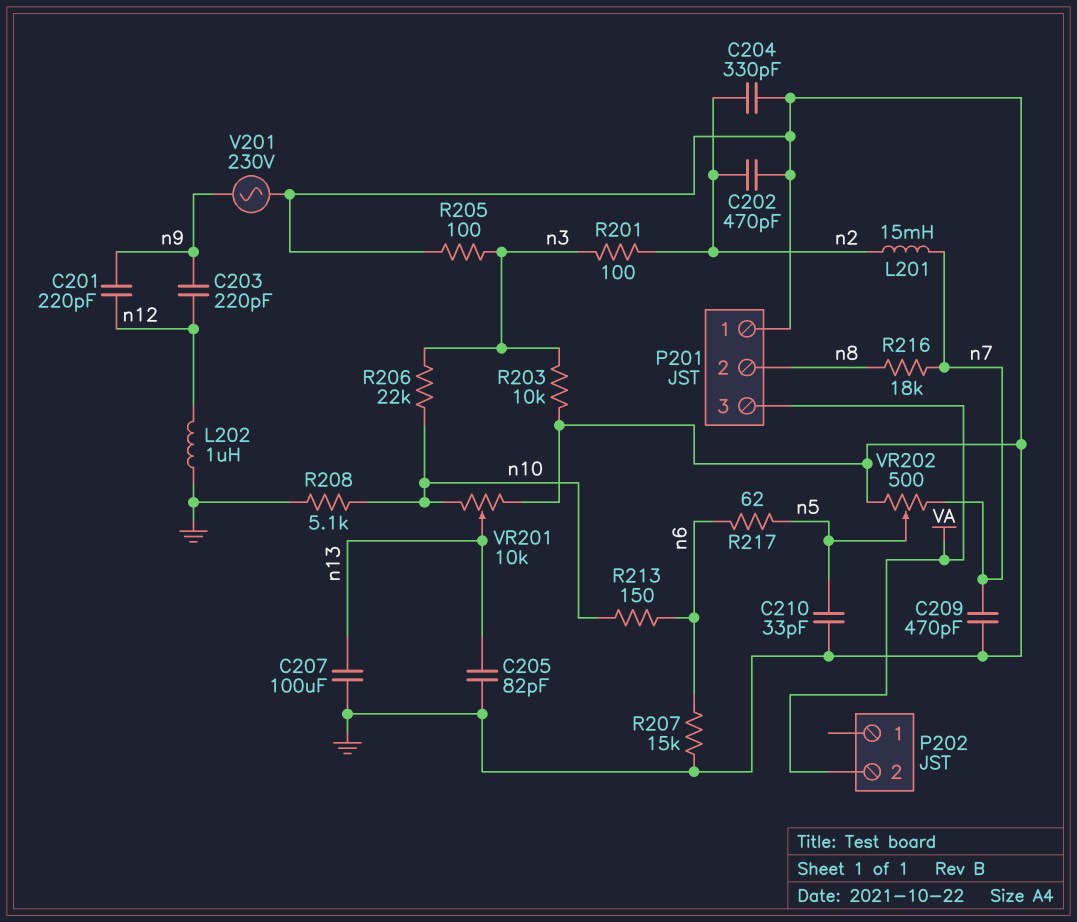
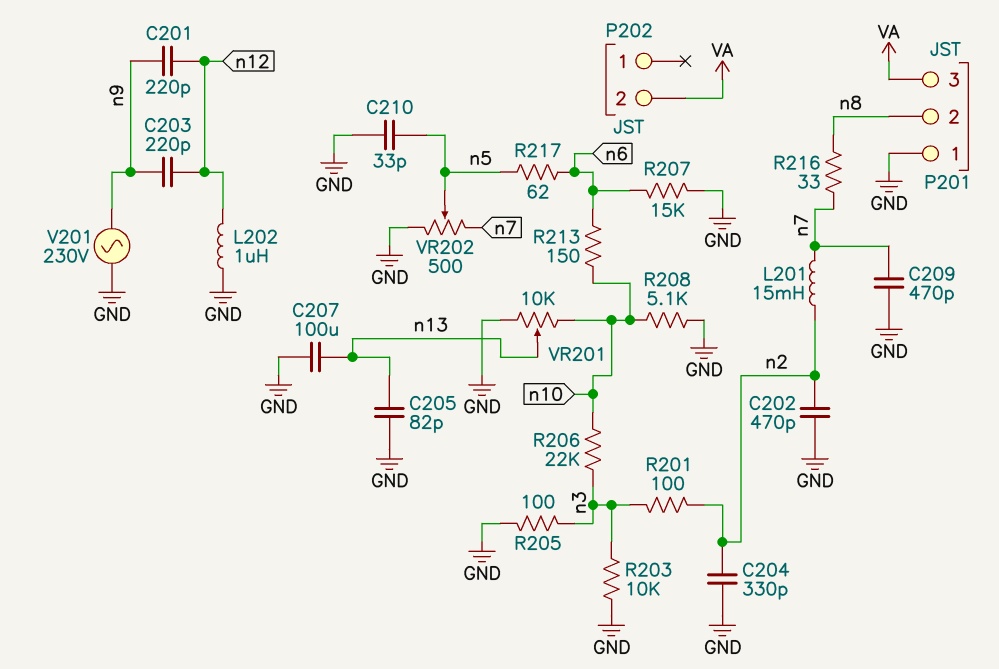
R216: 18k (n7, n8) -> 33 (n7, n8)

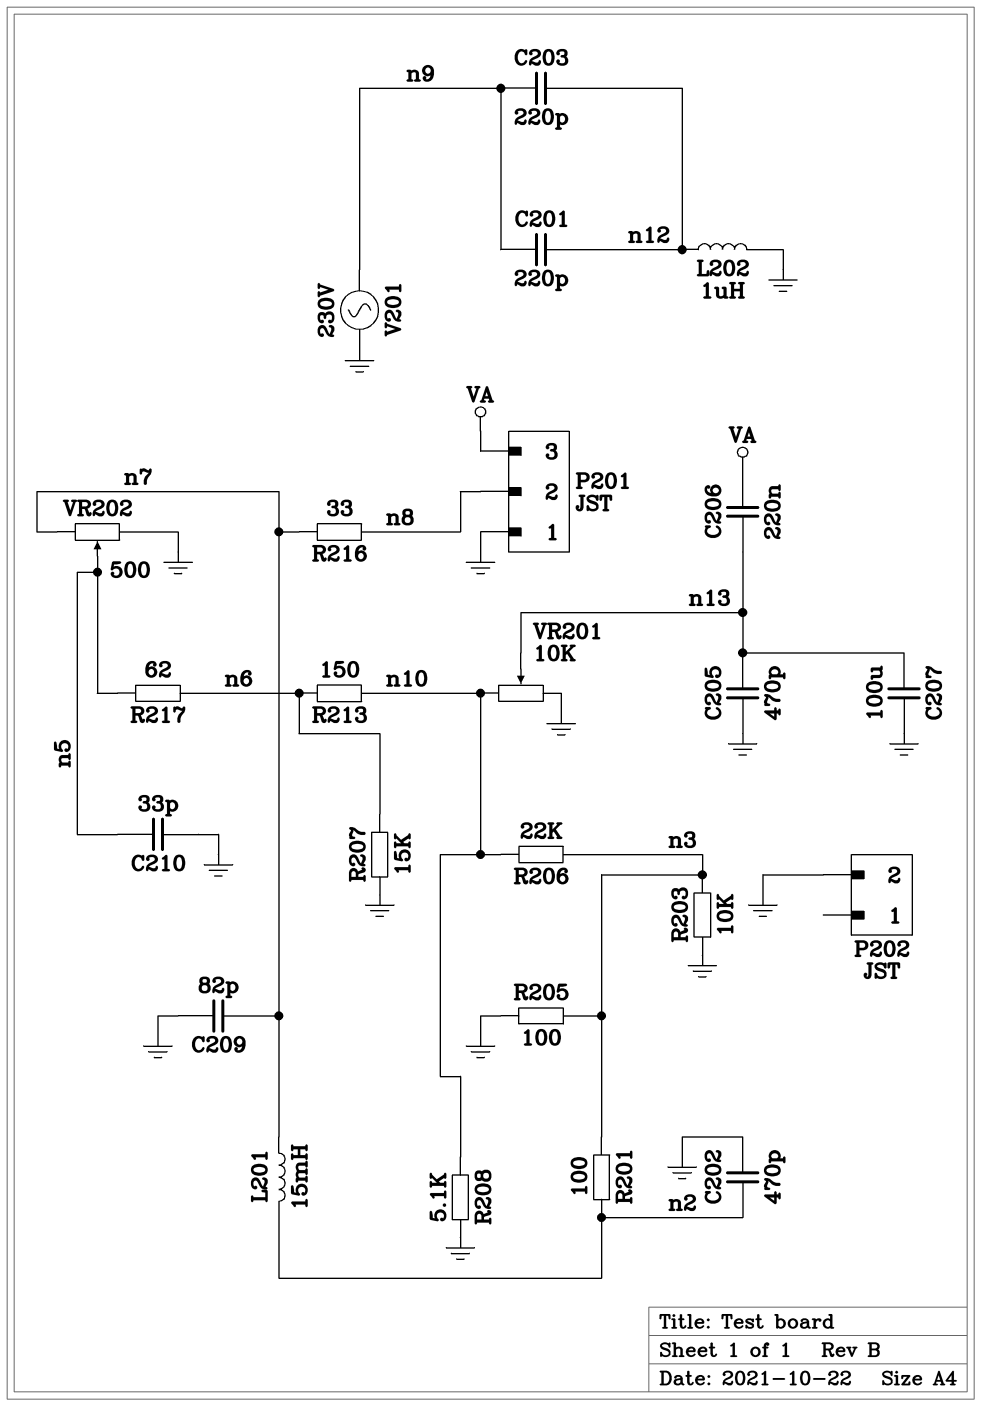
C204: 330pF (GND, n2) -> none
C205: 82pF (GND, n13) -> 470pF (GND, n13)
C206: none -> 220nF (VA, n13)
C209: 470pF (GND, n7) -> 82pF (GND, n7)
P202 pin 2: VA -> GND

